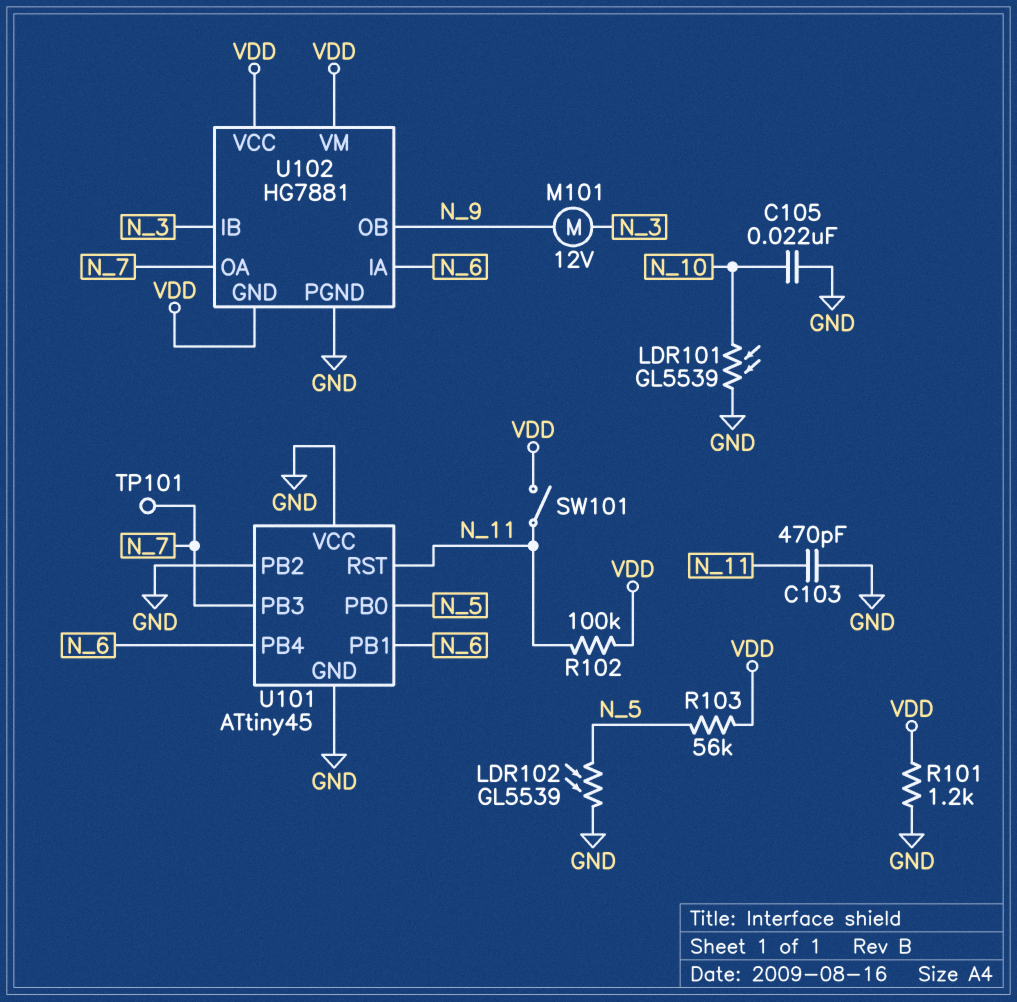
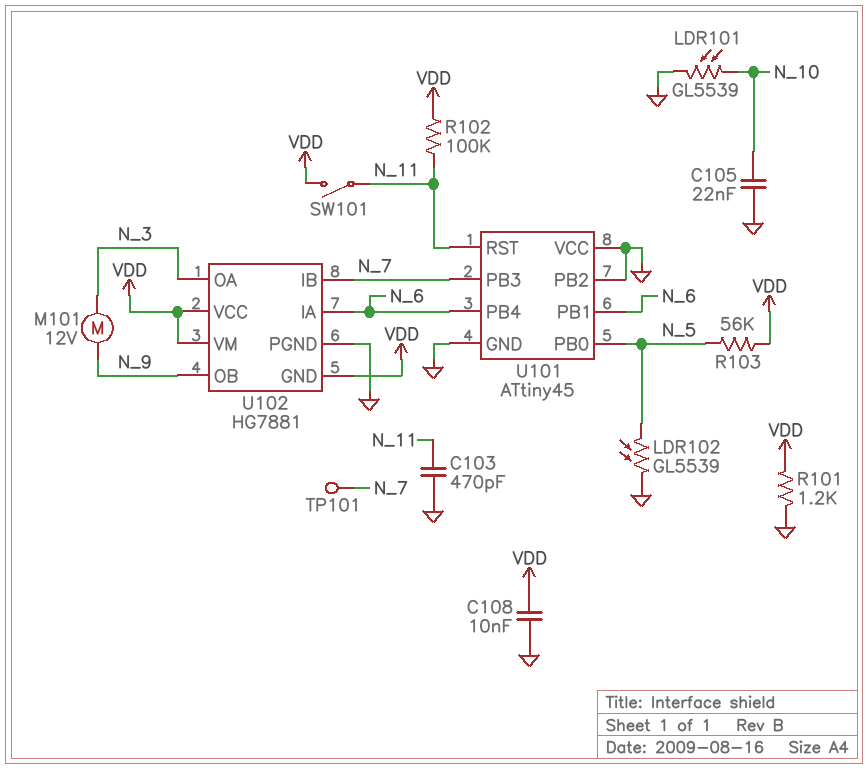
C108: none -> 10nF (GND, VDD)
U102 pin IB: N_3 -> N_7
U102 pin OA: N_7 -> N_3

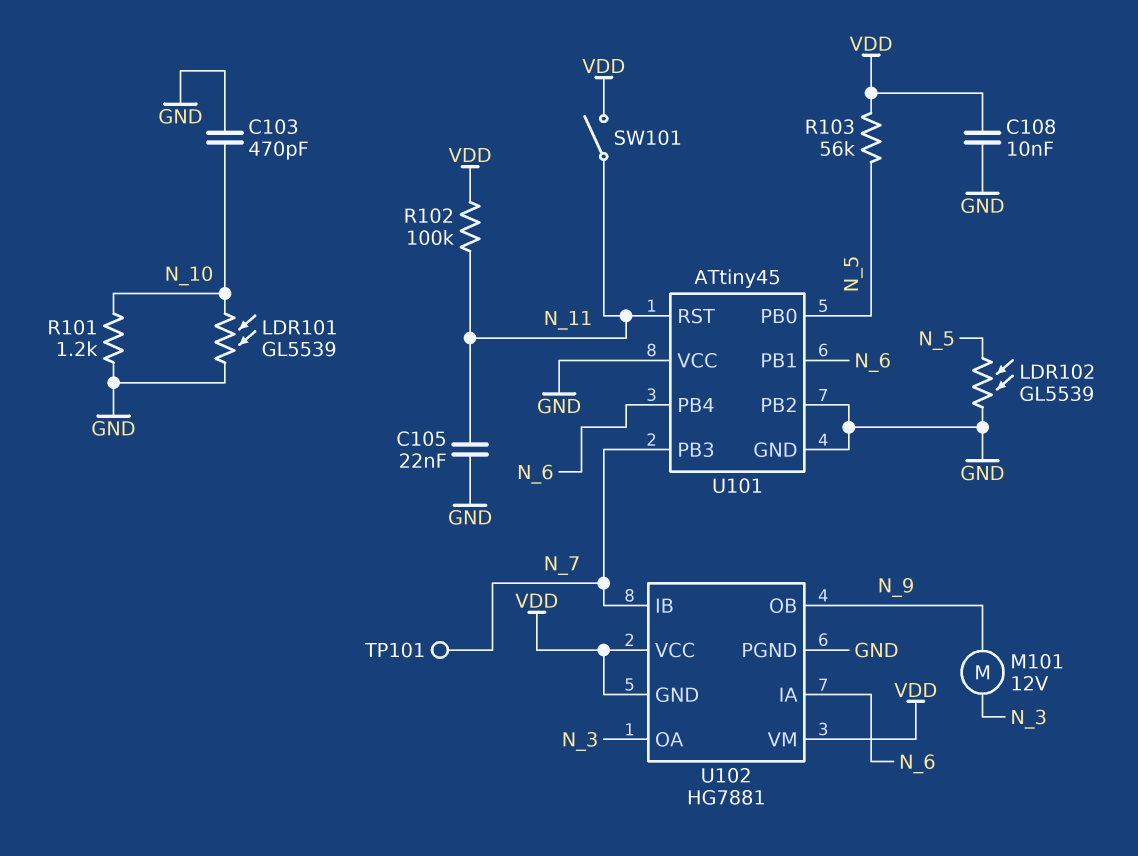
C103: 470pF (GND, N_11) -> 470pF (GND, N_10)
C105: 22nF (GND, N_10) -> 22nF (GND, N_11)
R101: 1.2k (GND, VDD) -> 1.2k (GND, N_10)

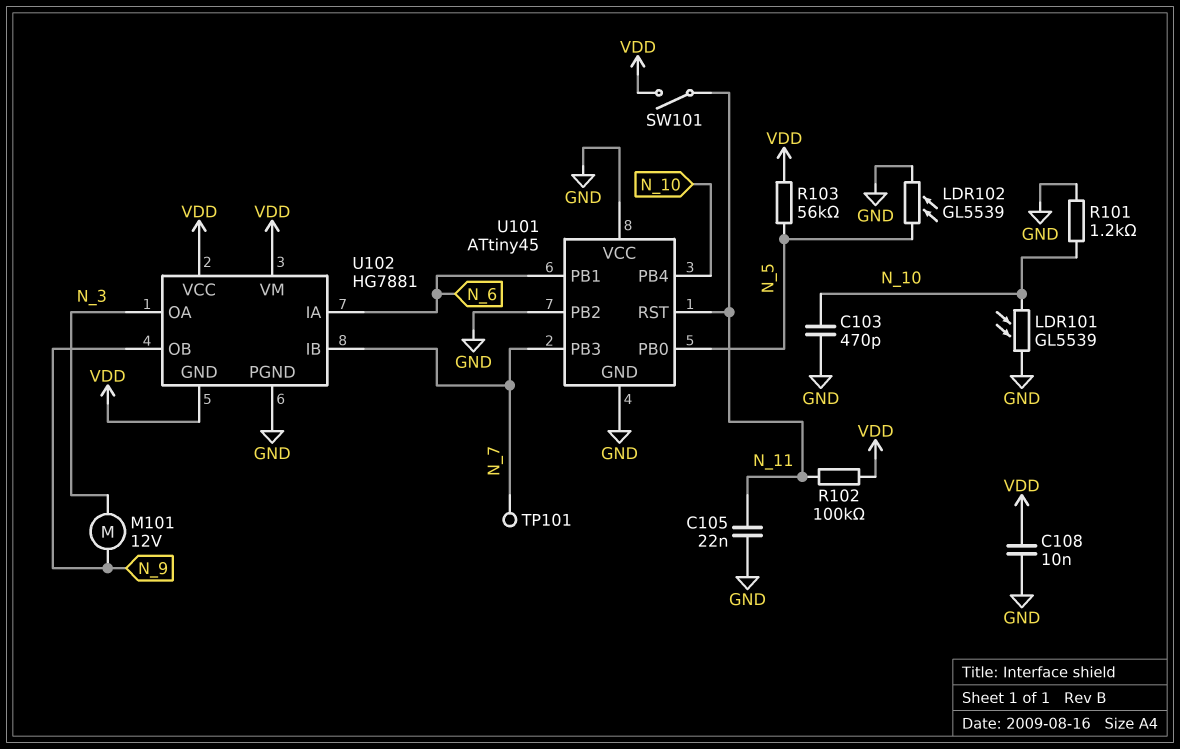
U101 pin PB4: N_6 -> N_10

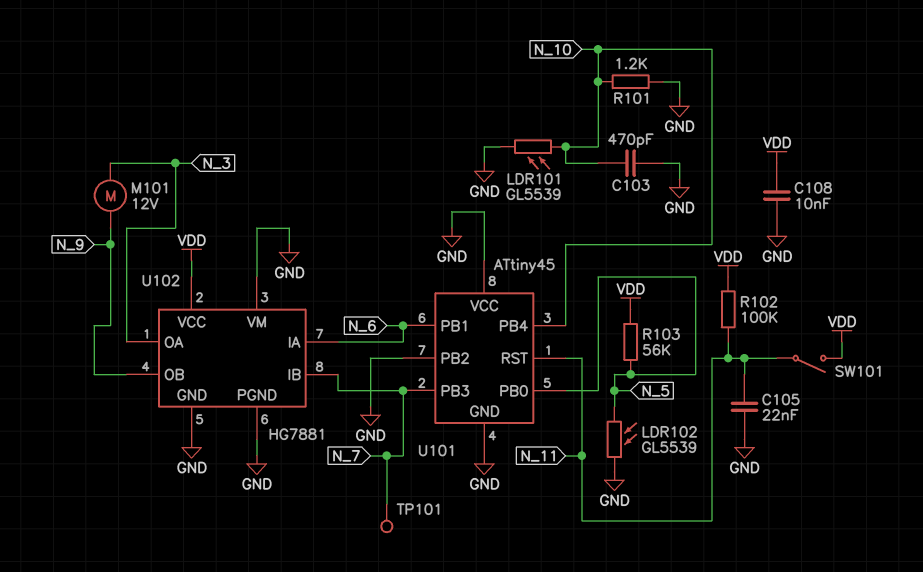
U102 pin GND: VDD -> GND
U102 pin VM: VDD -> GND

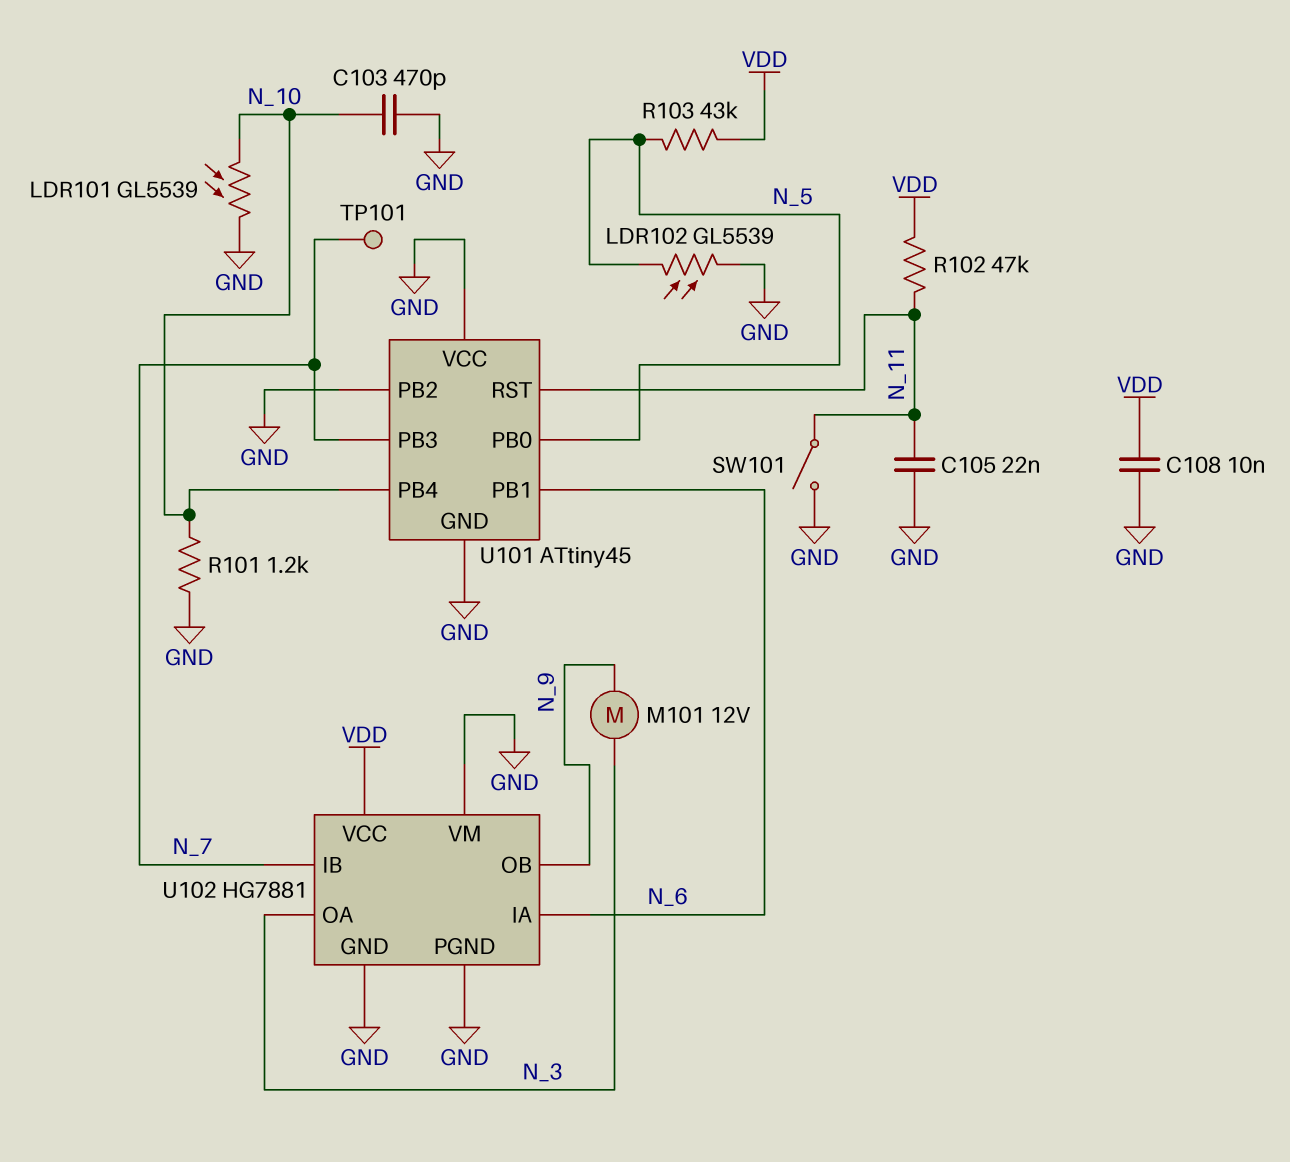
R102: 100k (N_11, VDD) -> 47k (N_11, VDD)
R103: 56k (N_5, VDD) -> 43k (N_5, VDD)
SW101: switch (N_11, VDD) -> switch (GND, N_11)

